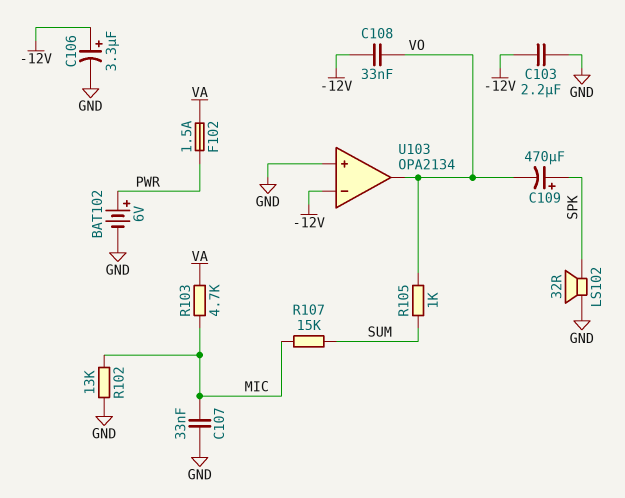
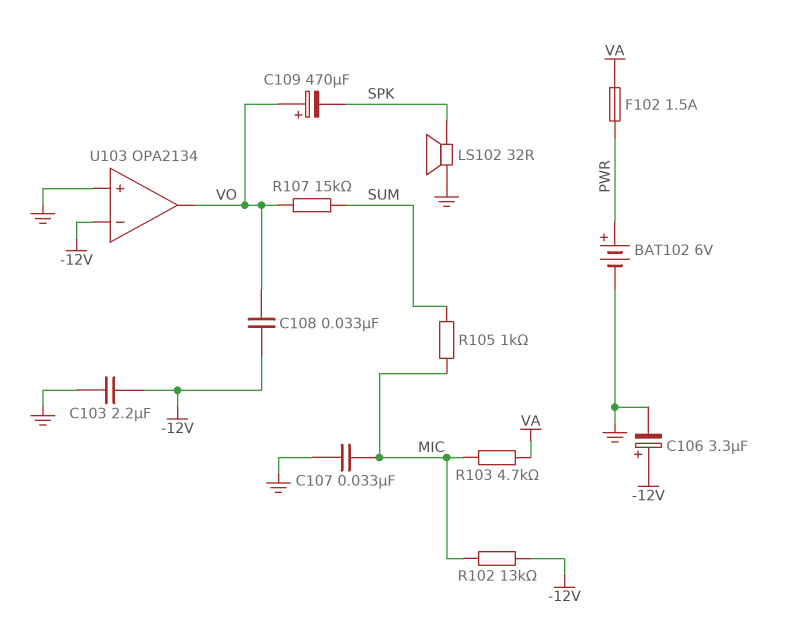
C109: 470uF (plus SPK, minus VO) -> 470uF (plus VO, minus SPK)
R102: 13k (GND, MIC) -> 13k (-12V, MIC)
R105: 1k (SUM, VO) -> 1k (MIC, SUM)
R107: 15k (MIC, SUM) -> 15k (SUM, VO)

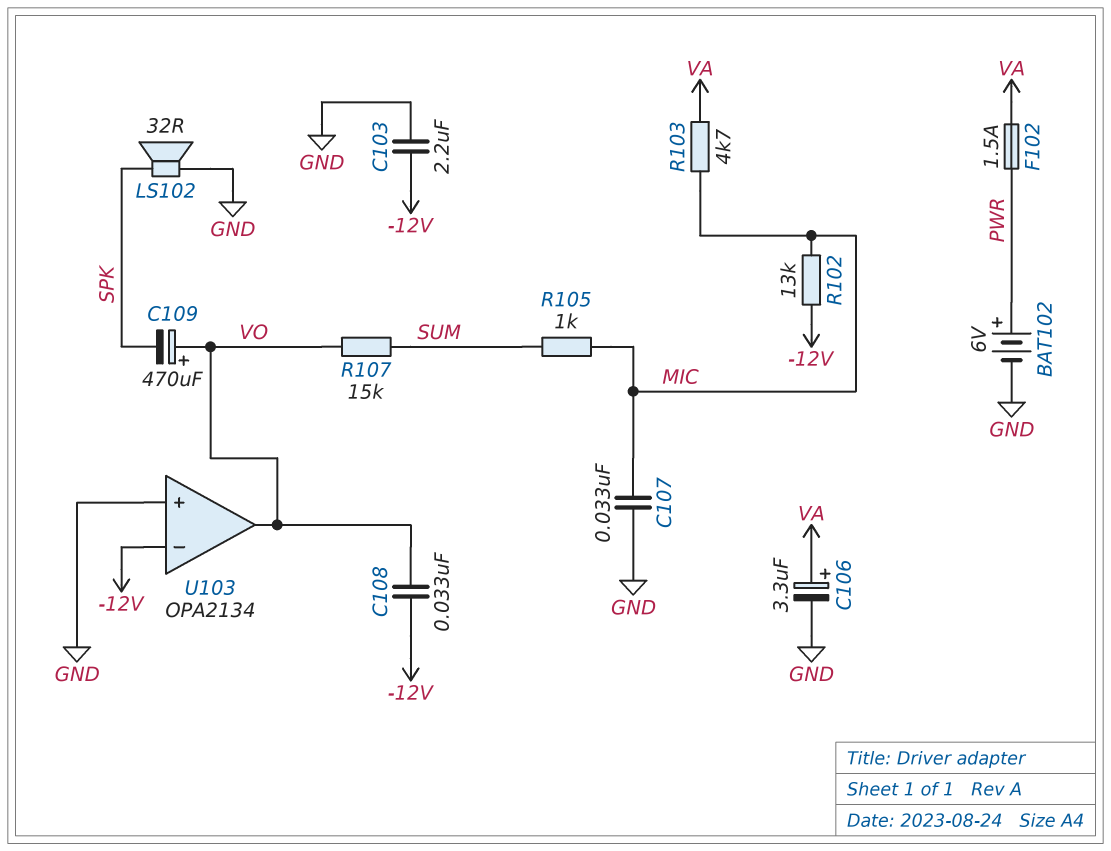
C106: 3.3uF (plus -12V, minus GND) -> 3.3uF (plus VA, minus GND)

